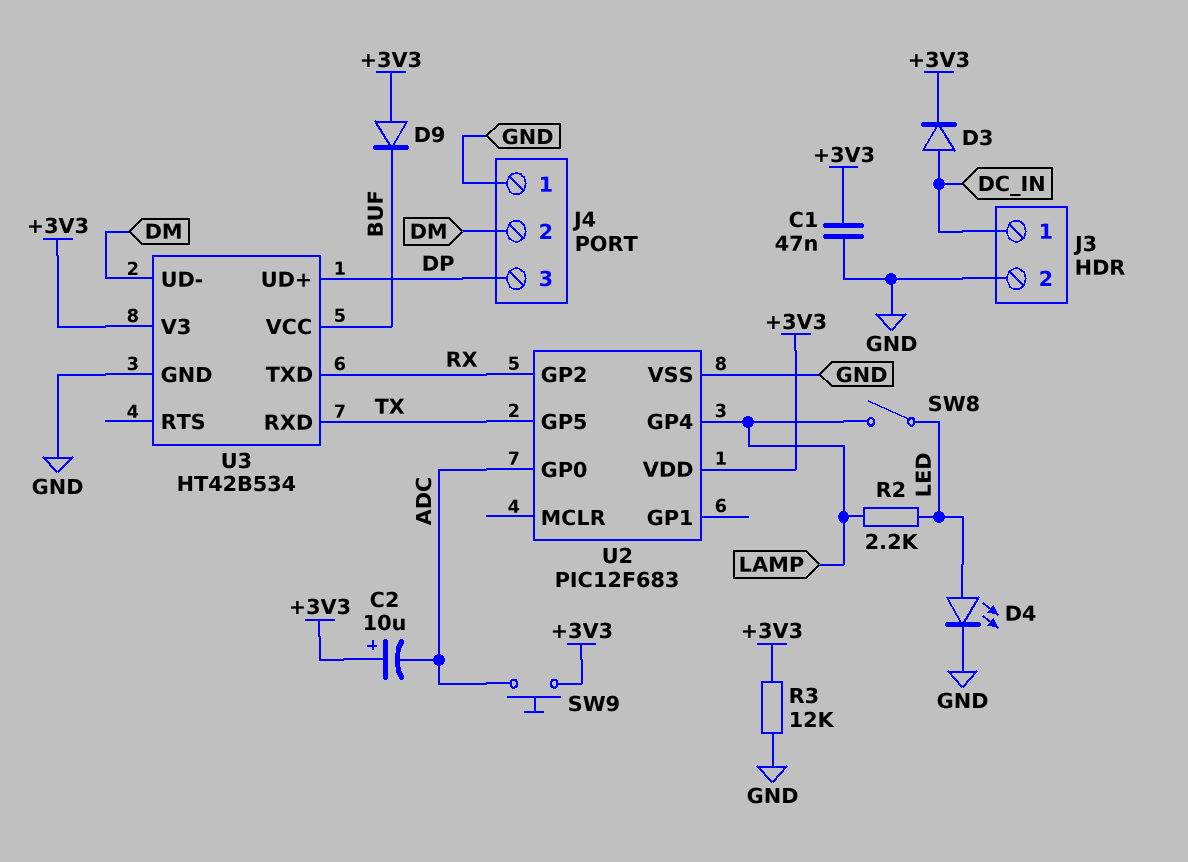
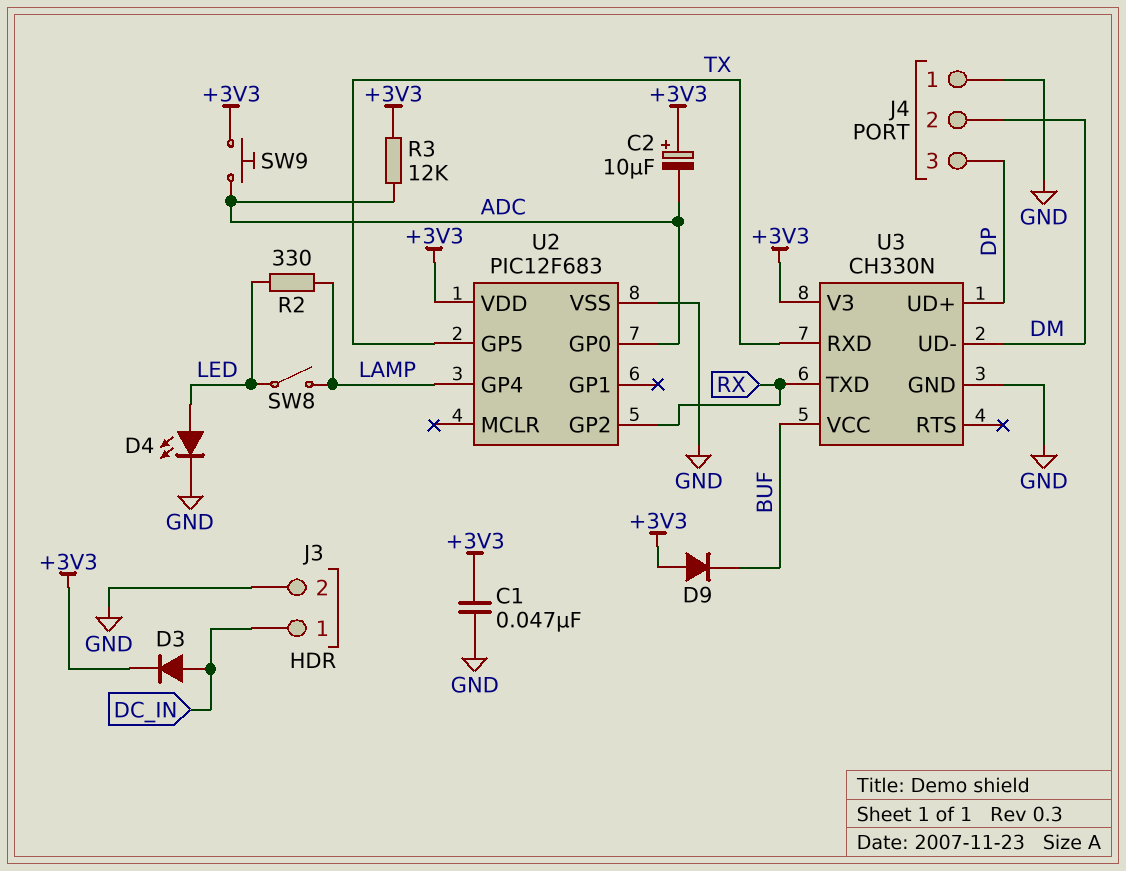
R2: 2.2k (LAMP, LED) -> 330 (LAMP, LED)
R3: 12k (+3V3, GND) -> 12k (+3V3, ADC)
U3: HT42B534 -> CH330N

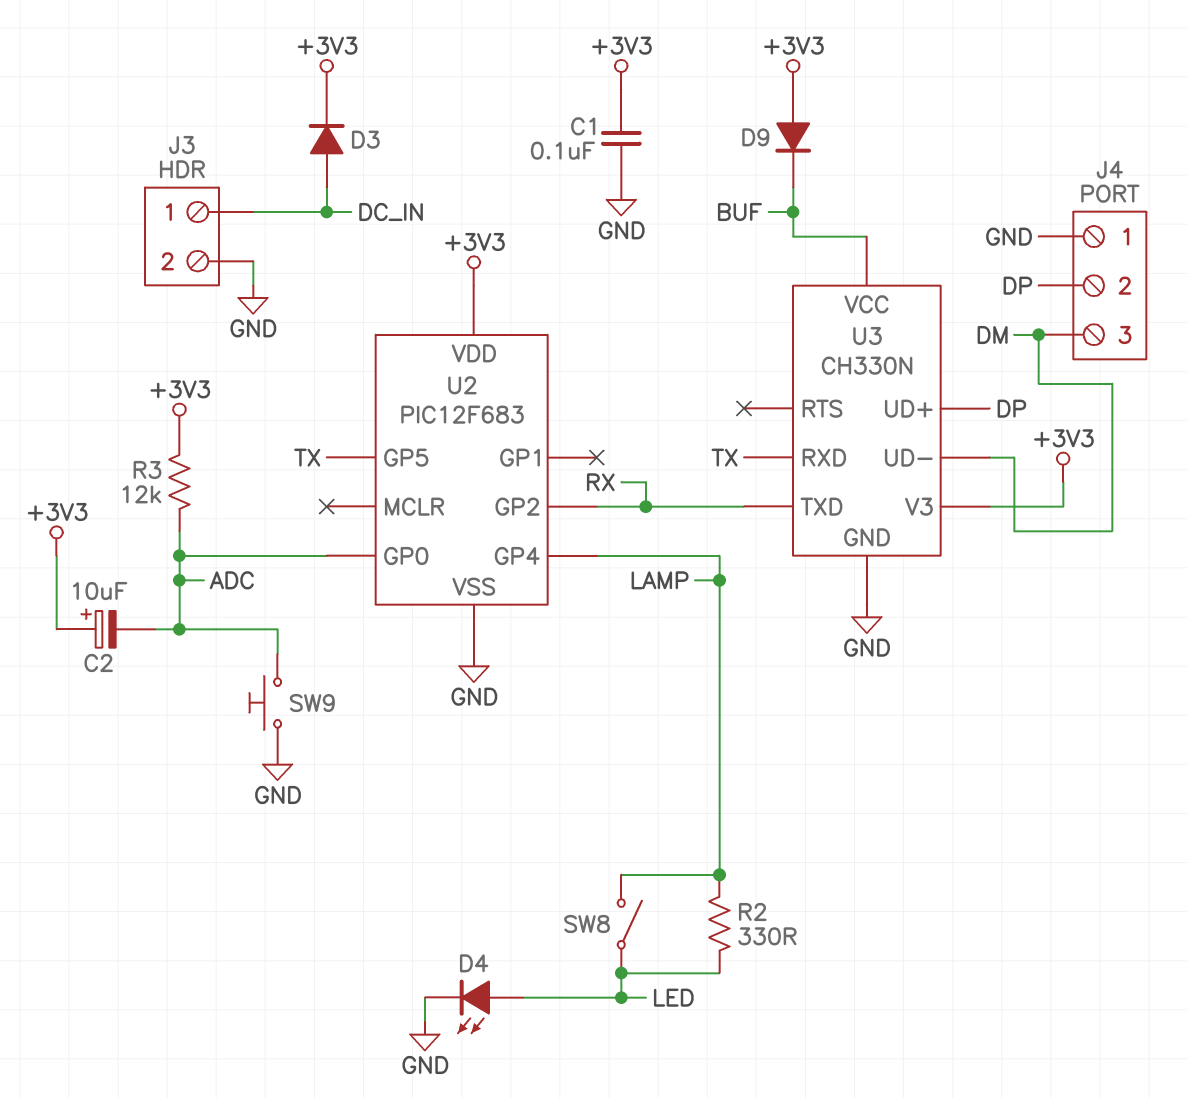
C1: 47nF (+3V3, GND) -> 100nF (+3V3, GND)
J4 pin 2: DM -> DP
J4 pin 3: DP -> DM
SW9: button (+3V3, ADC) -> button (ADC, GND)

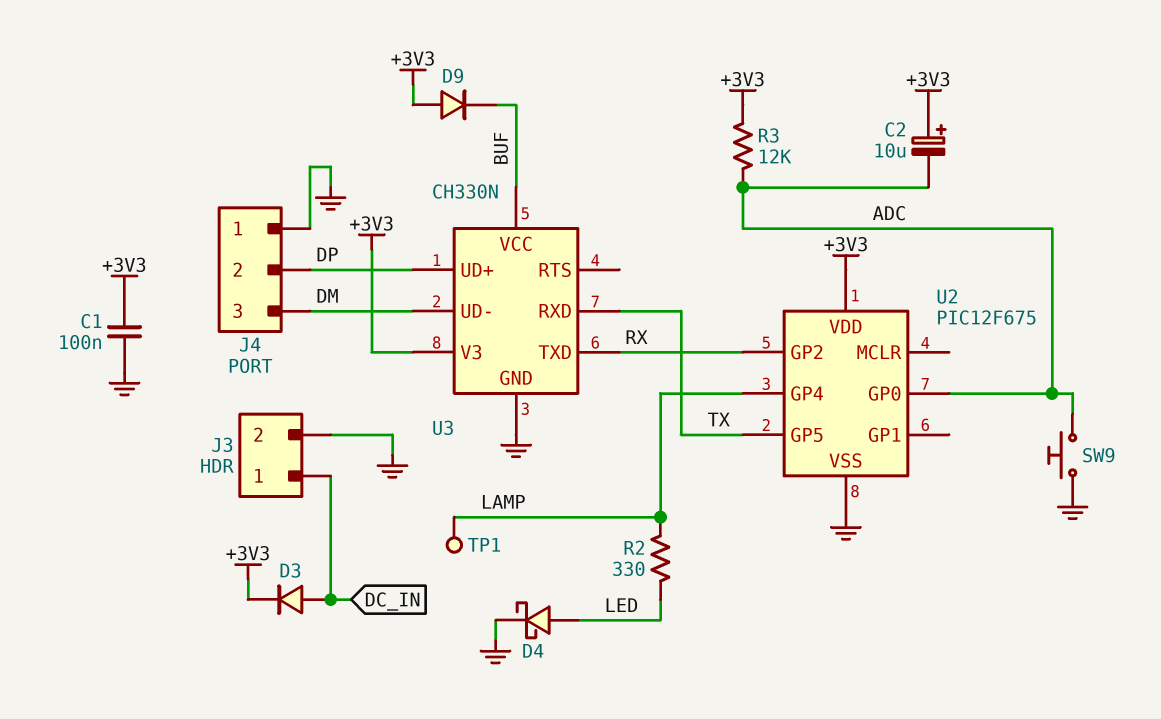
D4: LED (A LED, K GND) -> schottky (A LED, K GND)
SW8: switch (LAMP, LED) -> none
TP1: none -> test point (LAMP)
U2: PIC12F683 -> PIC12F675

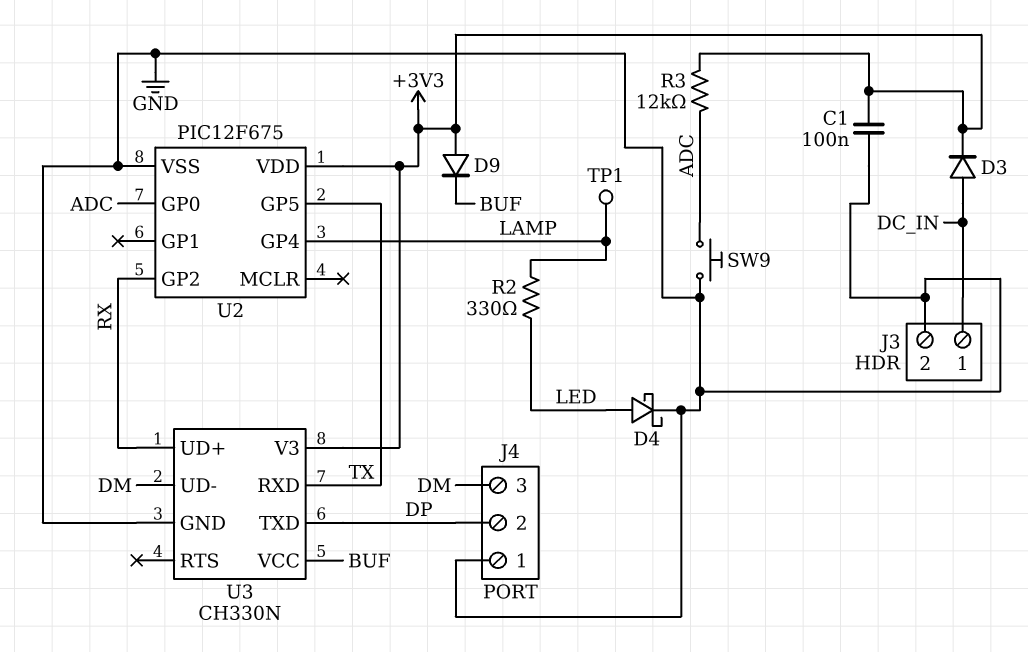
C2: 10uF (plus +3V3, minus ADC) -> none
U3 pin TXD: RX -> DP
U3 pin UD+: DP -> RX

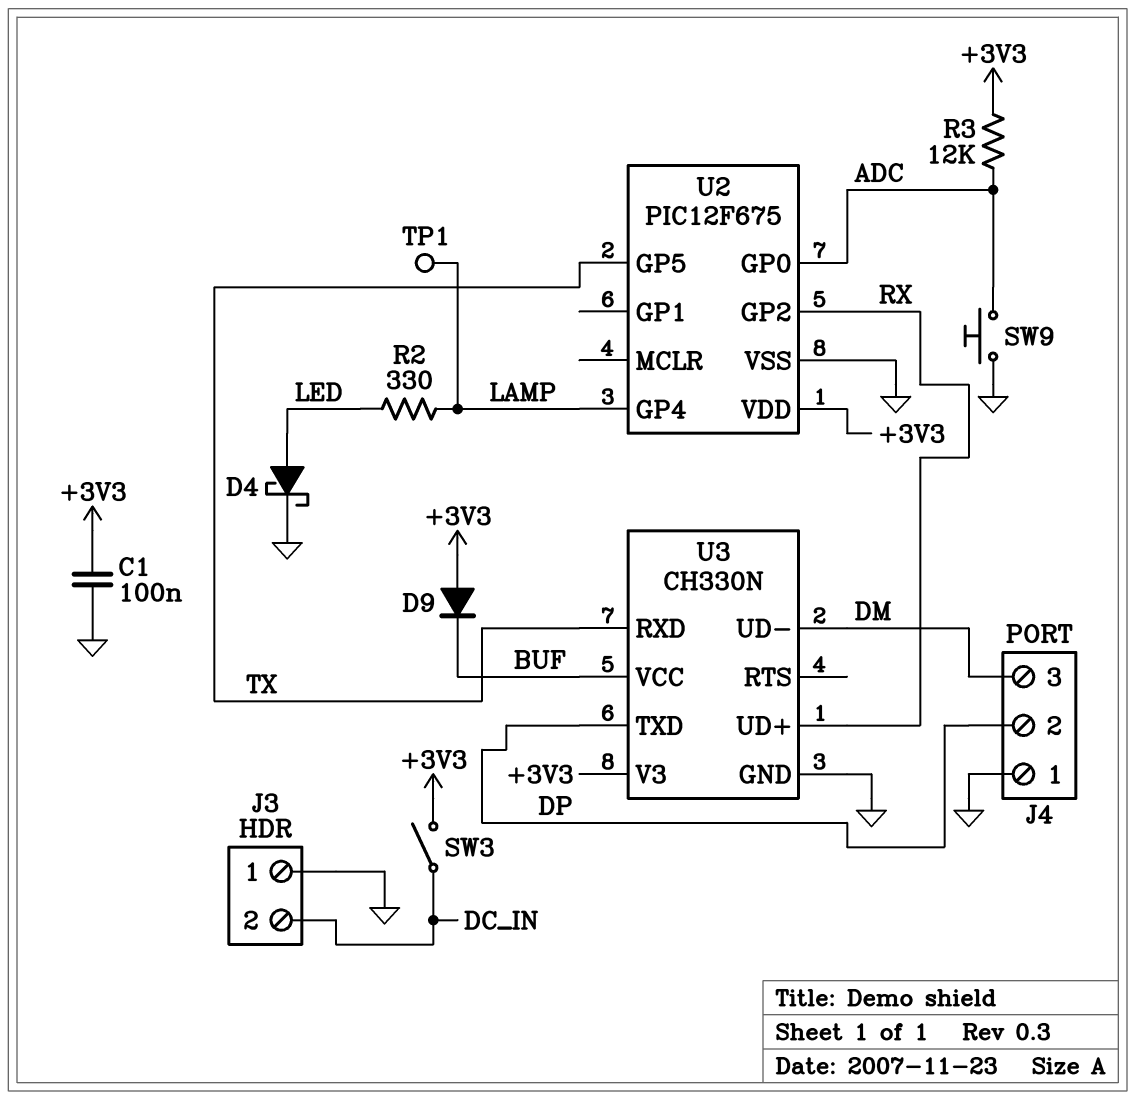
D3: diode (A DC_IN, K +3V3) -> none
J3 pin 1: DC_IN -> GND
J3 pin 2: GND -> DC_IN
SW3: none -> switch (+3V3, DC_IN)

